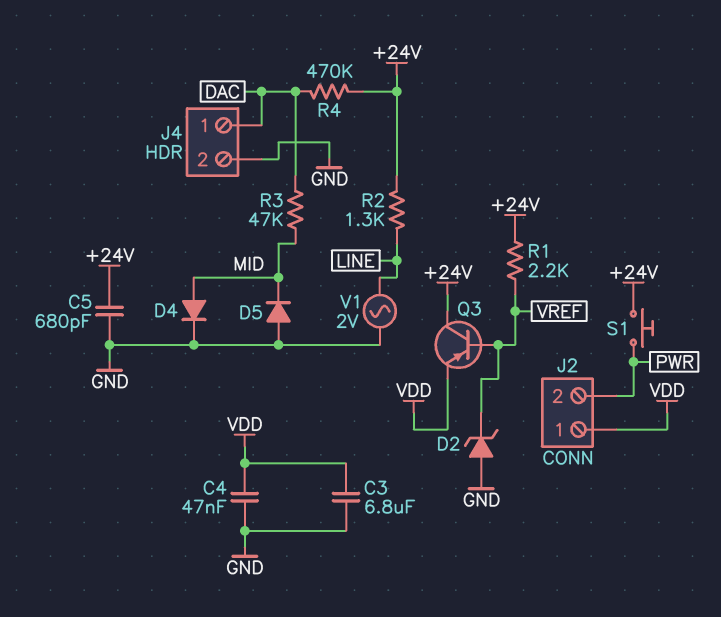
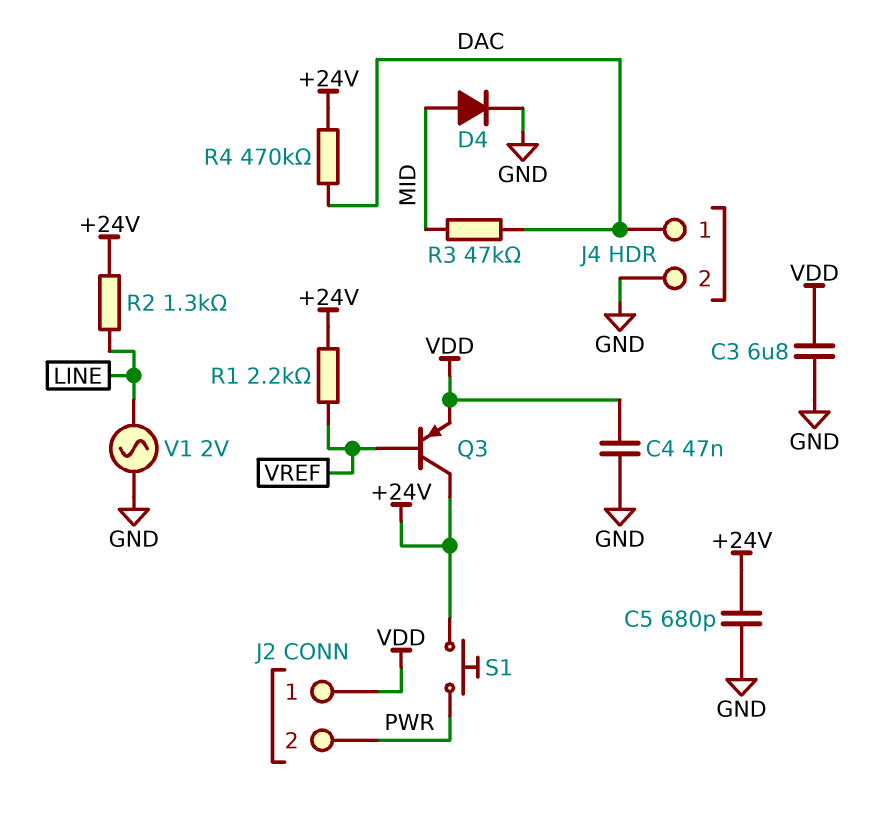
D2: zener (A GND, K VREF) -> none
D5: diode (A GND, K MID) -> none

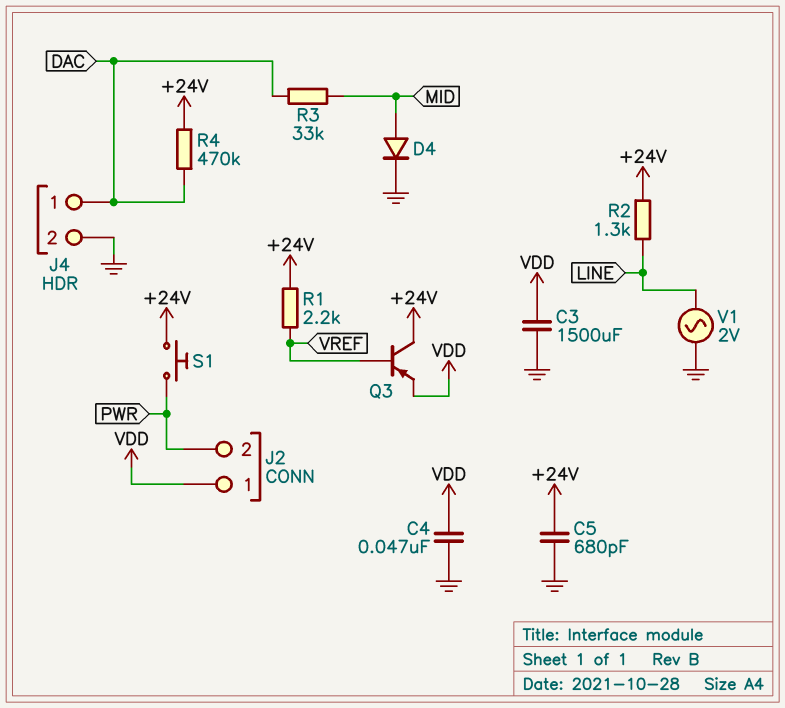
C3: 6.8uF (GND, VDD) -> 1500uF (GND, VDD)
R3: 47k (DAC, MID) -> 33k (DAC, MID)

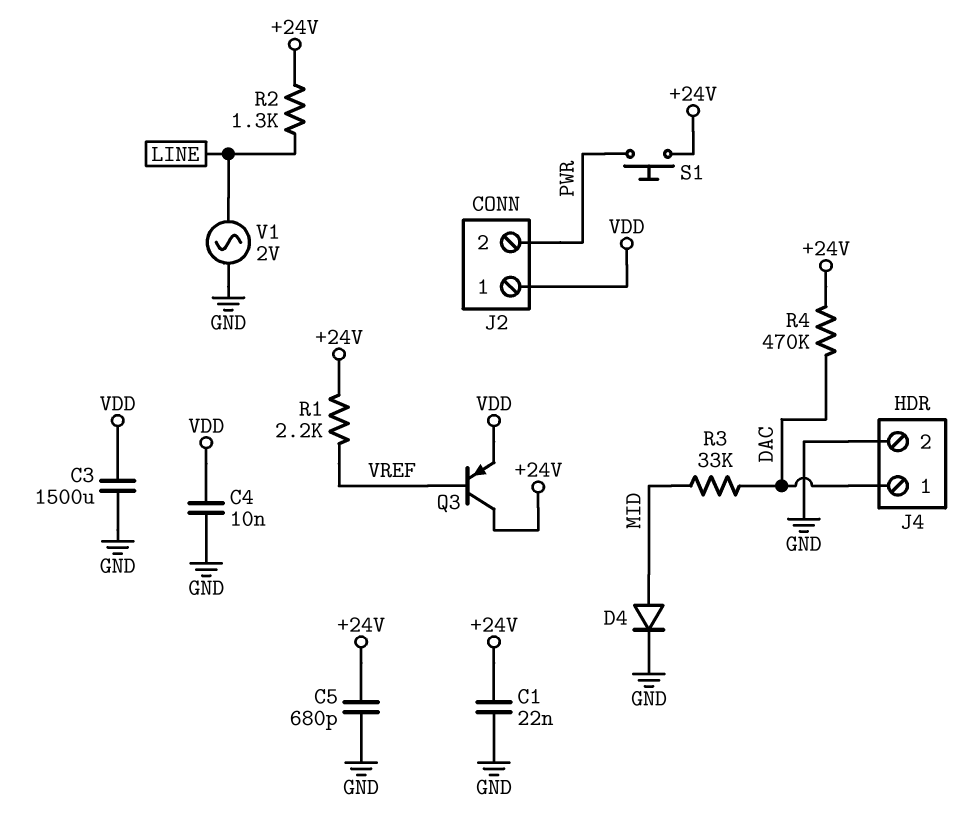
C1: none -> 22nF (+24V, GND)
C4: 47nF (GND, VDD) -> 10nF (GND, VDD)

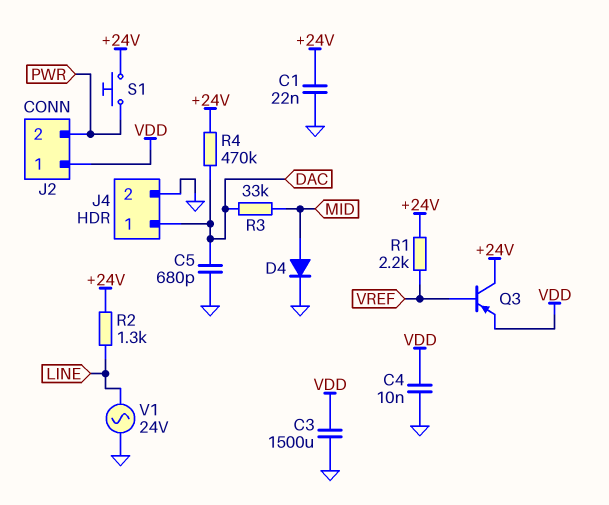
C5: 680pF (+24V, GND) -> 680pF (DAC, GND)
V1: AC 2V (GND, LINE) -> AC 24V (GND, LINE)

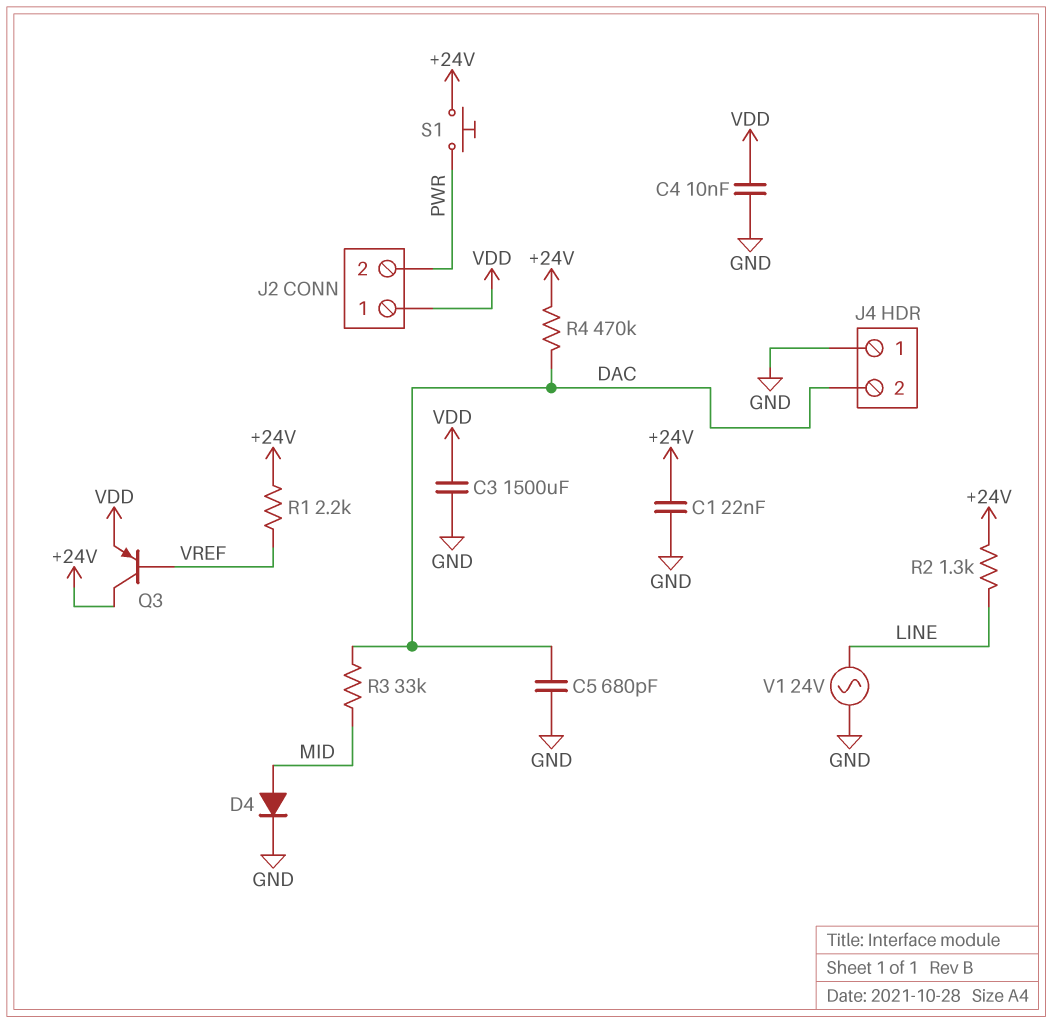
J4 pin 1: DAC -> GND
J4 pin 2: GND -> DAC

